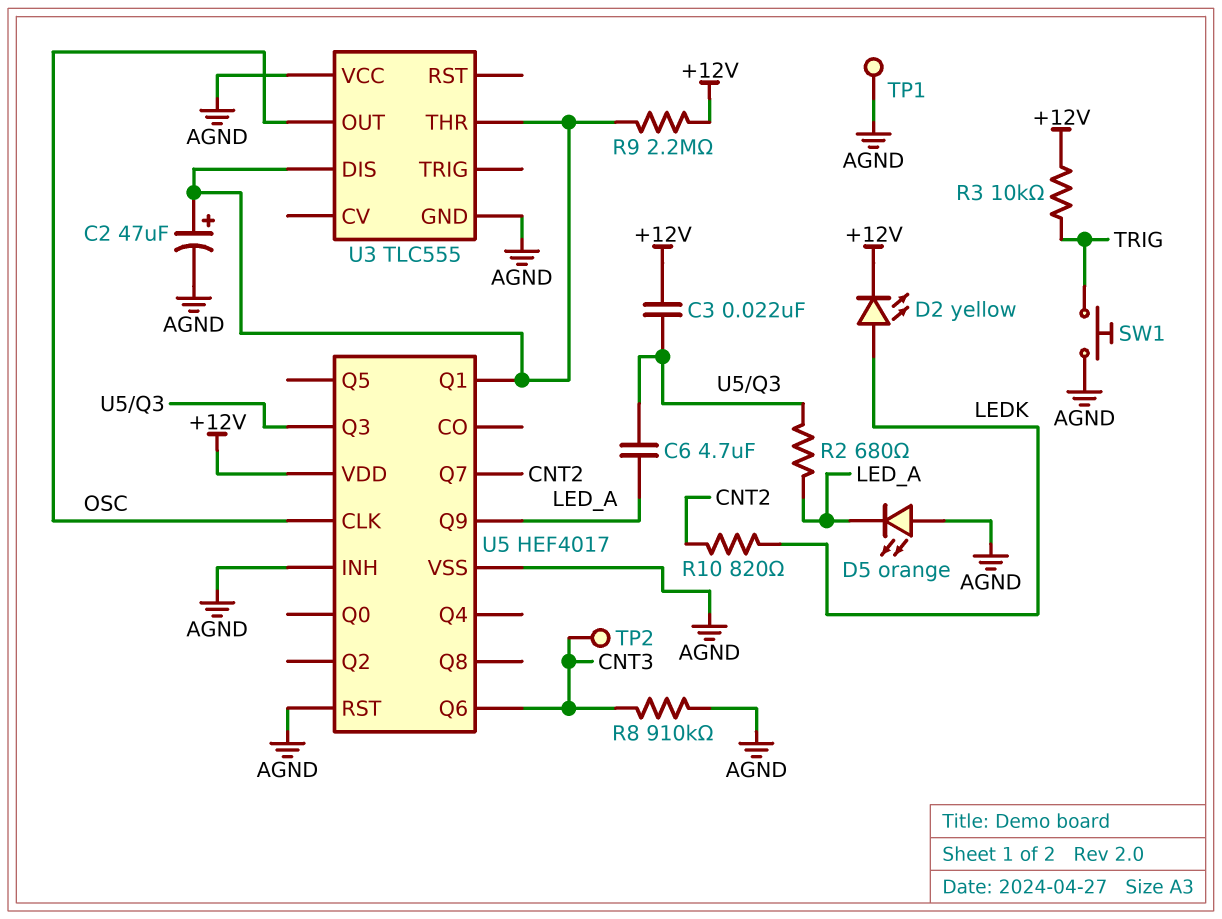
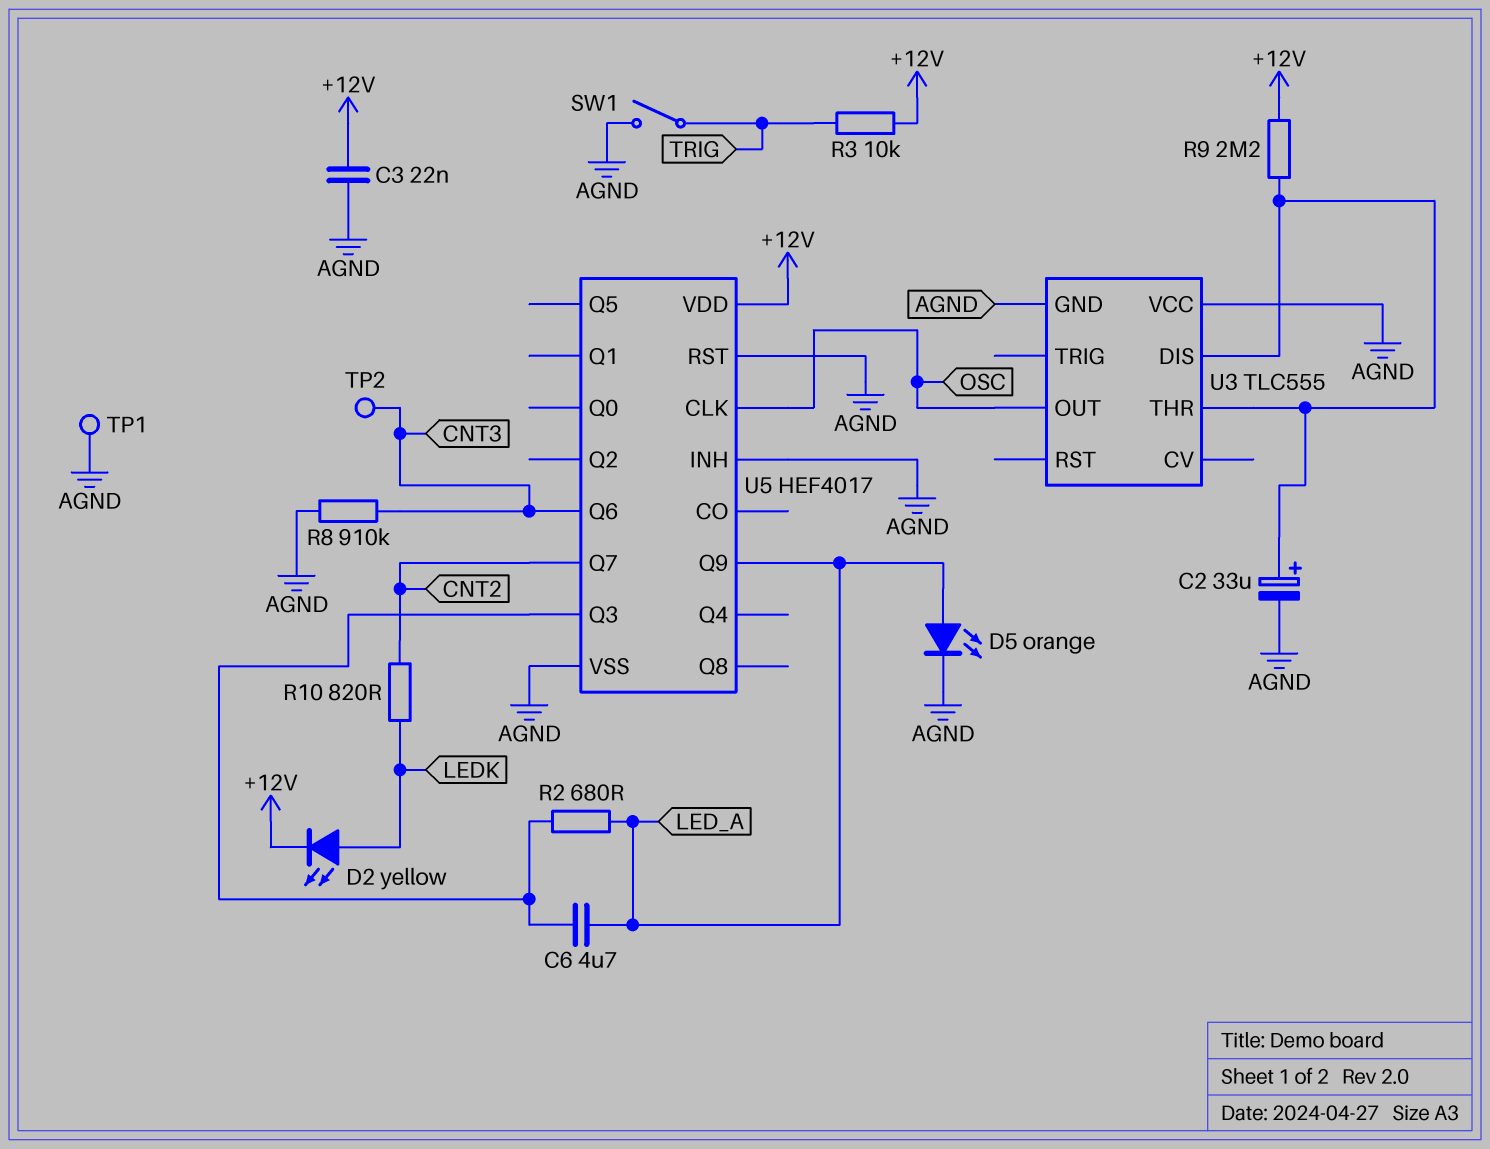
C2: 47uF (plus U3/DIS, minus AGND) -> 33uF (plus U3/DIS, minus AGND)
C3: 22nF (+12V, U5/Q3) -> 22nF (+12V, AGND)
D5: LED orange (A AGND, K LED_A) -> LED orange (A LED_A, K AGND)
SW1: button (AGND, TRIG) -> switch (AGND, TRIG)
U5 pin Q1: U3/DIS -> none

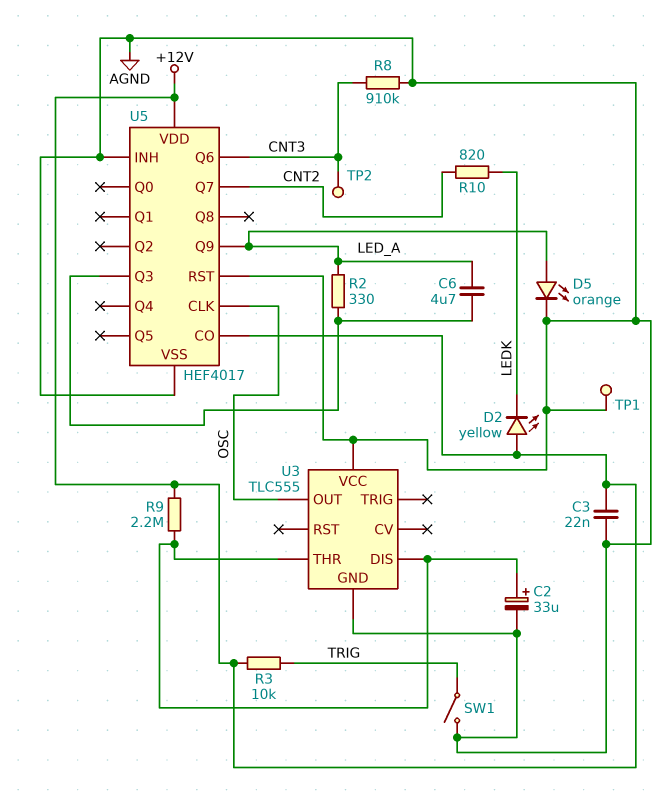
D2: LED yellow (A LEDK, K +12V) -> LED yellow (A +12V, K LEDK)
R2: 680 (LED_A, U5/Q3) -> 330 (LED_A, U5/Q3)
U5 pin CO: none -> +12V

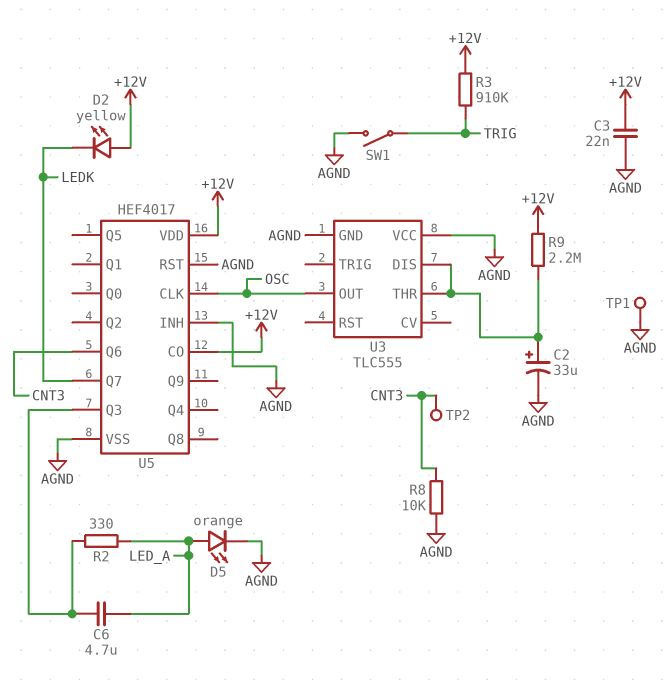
R3: 10k (+12V, TRIG) -> 910k (+12V, TRIG)
R8: 910k (AGND, CNT3) -> 10k (AGND, CNT3)
R10: 820 (CNT2, LEDK) -> none
U5 pin Q7: CNT2 -> LEDK
U5 pin Q9: LED_A -> none

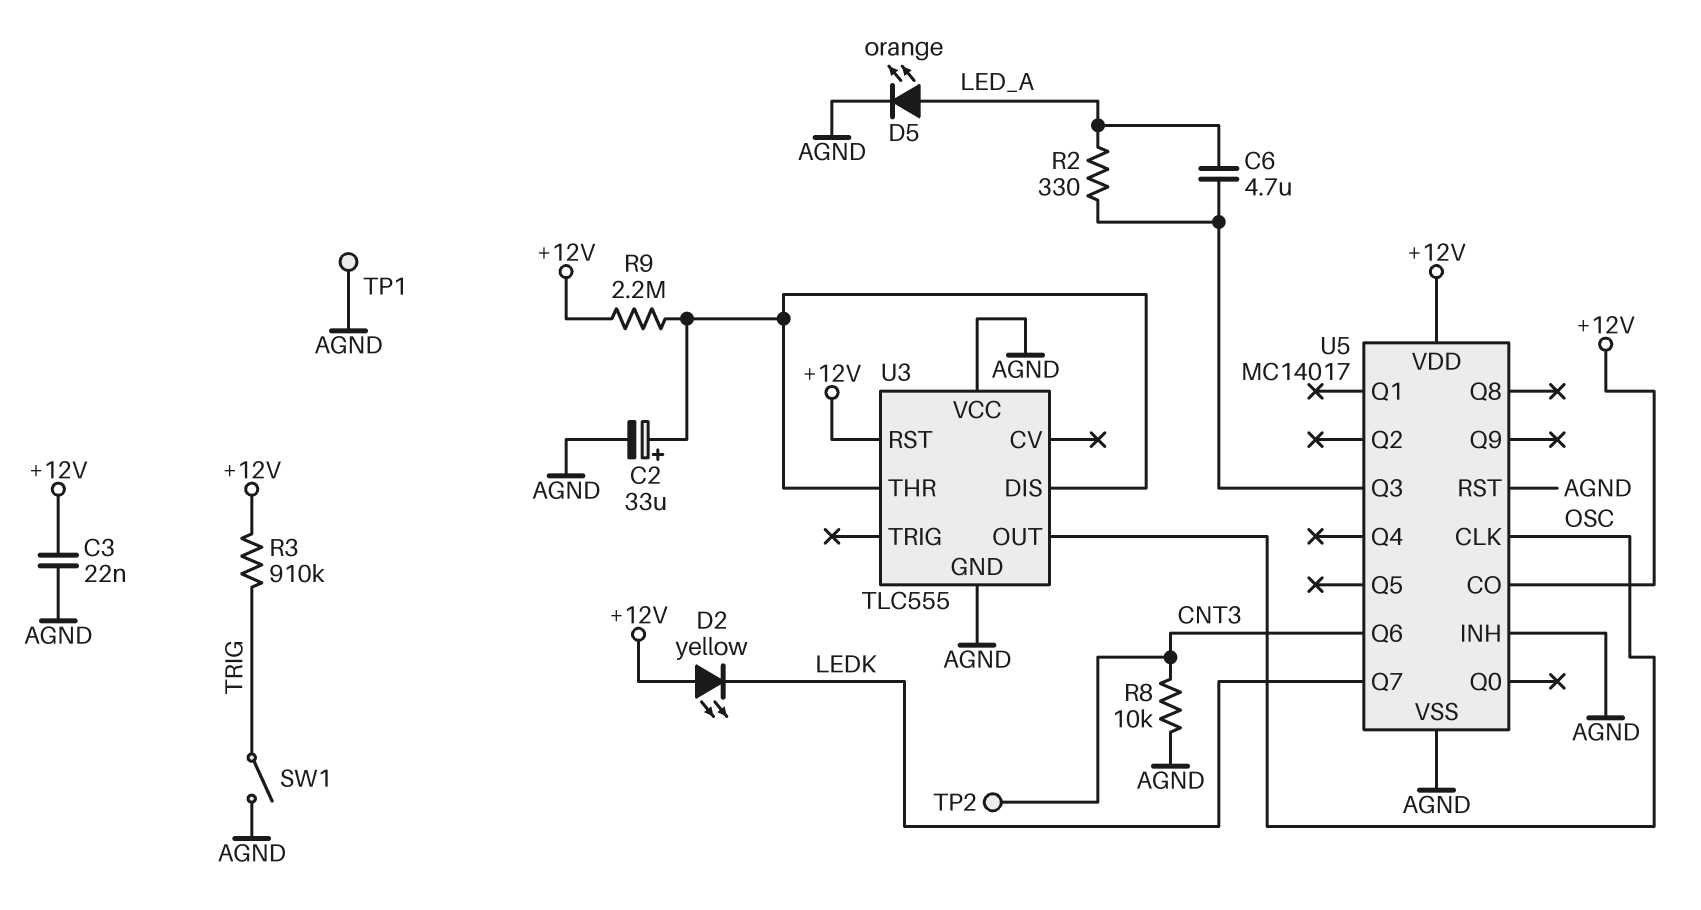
U3 pin RST: none -> +12V
U5: HEF4017 -> MC14017

